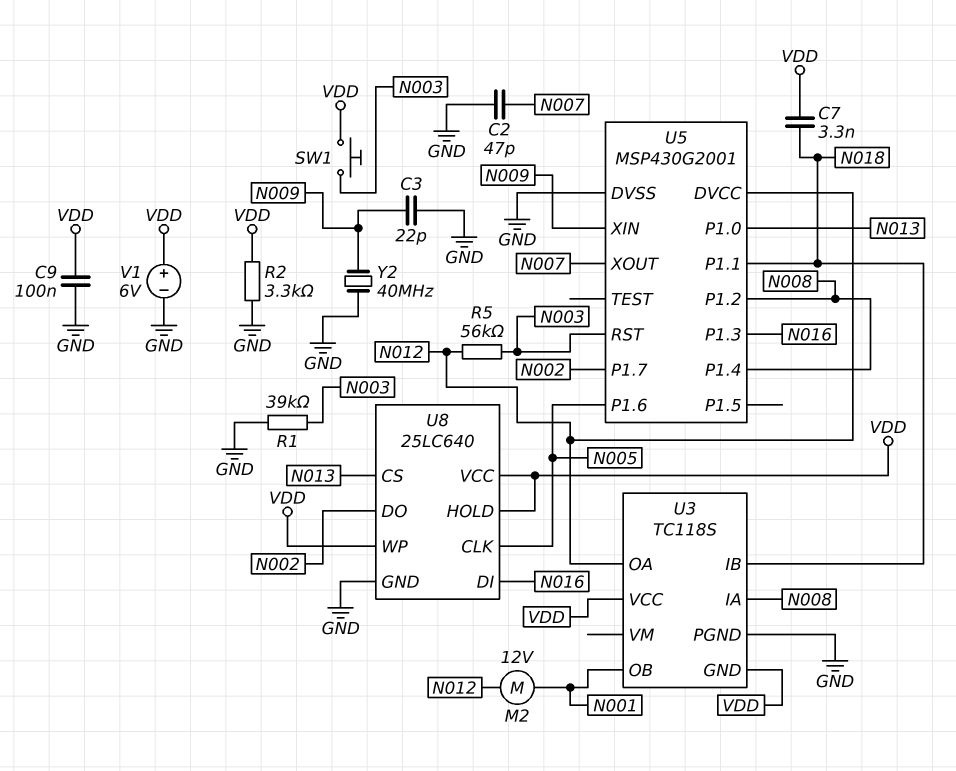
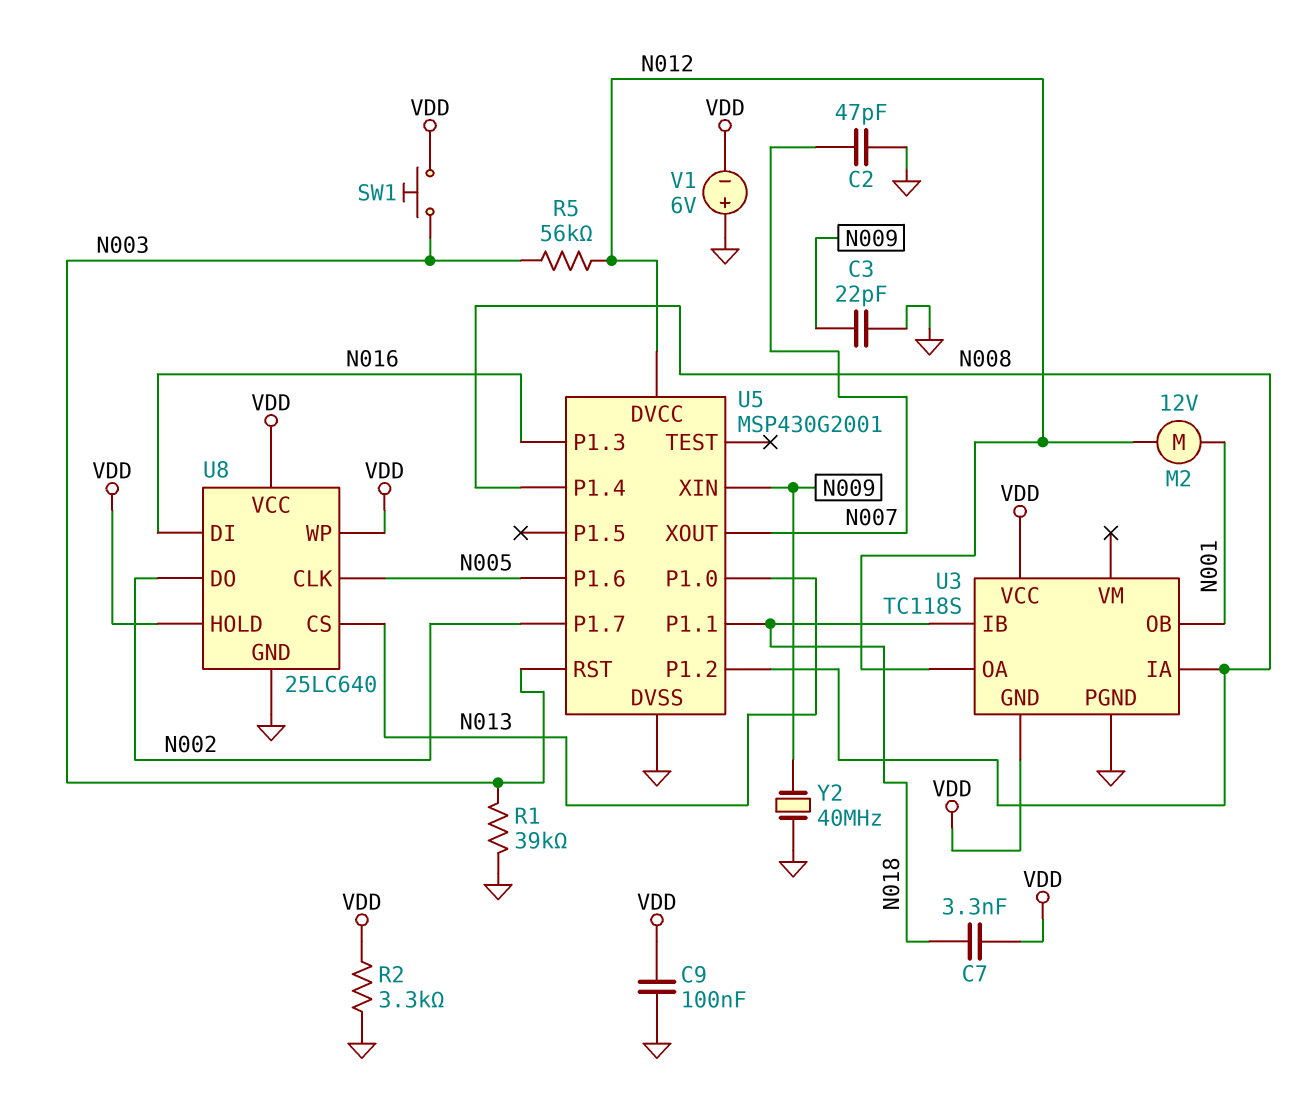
V1: 6V (plus VDD, minus GND) -> 6V (plus GND, minus VDD)

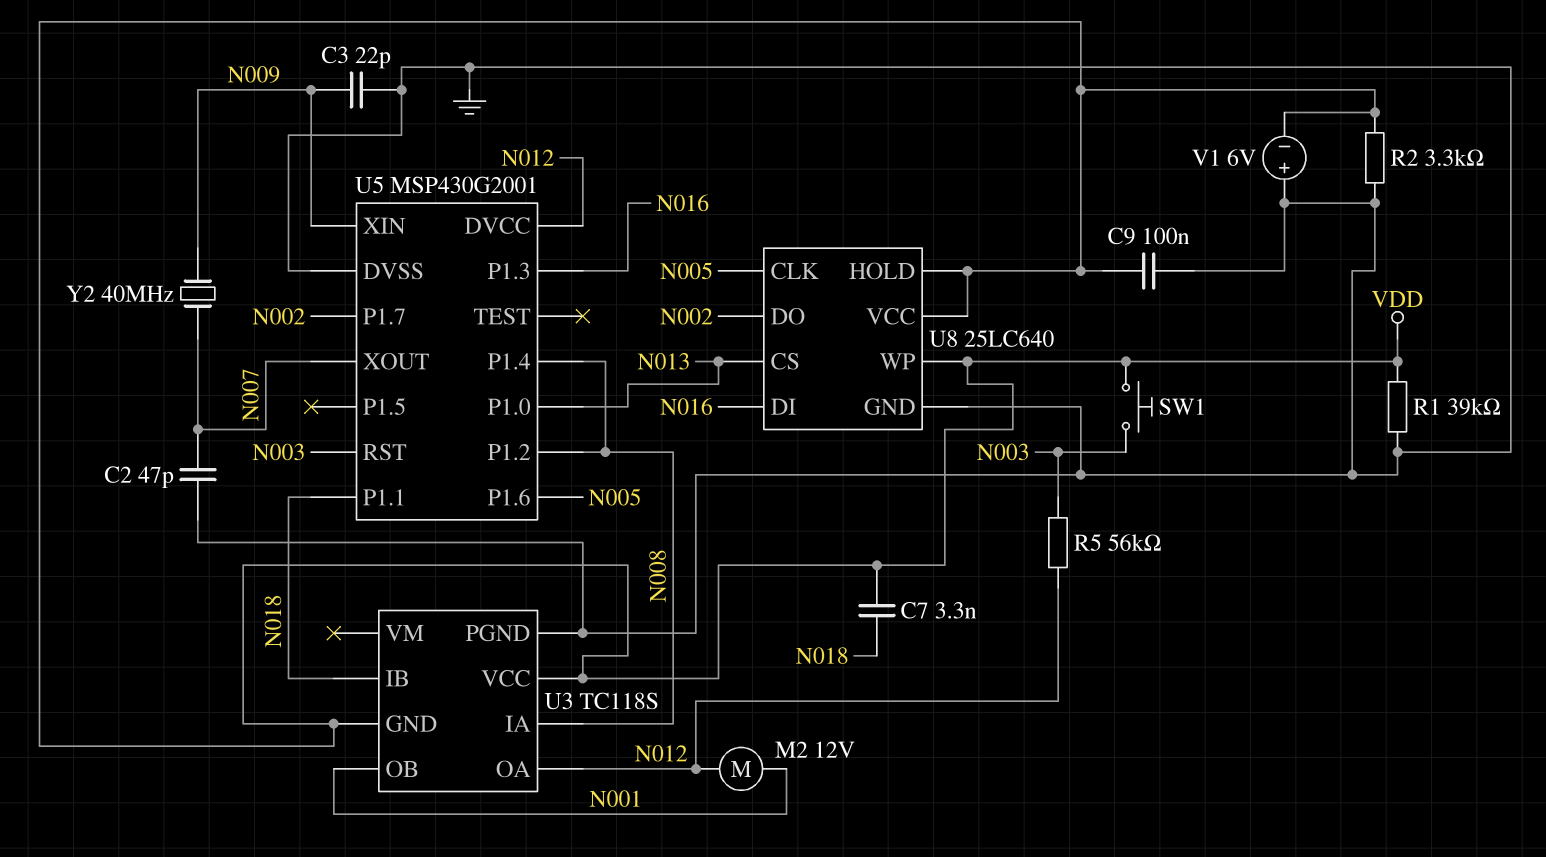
R1: 39k (GND, N003) -> 39k (GND, VDD)
Y2: 40MHz (GND, N009) -> 40MHz (N007, N009)

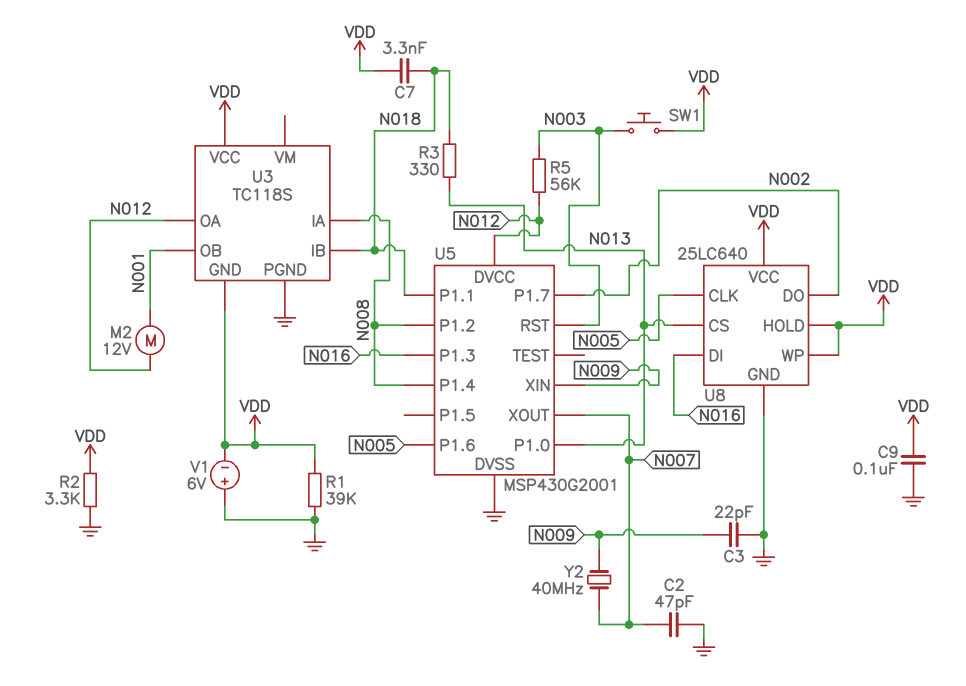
R3: none -> 330 (N013, N018)

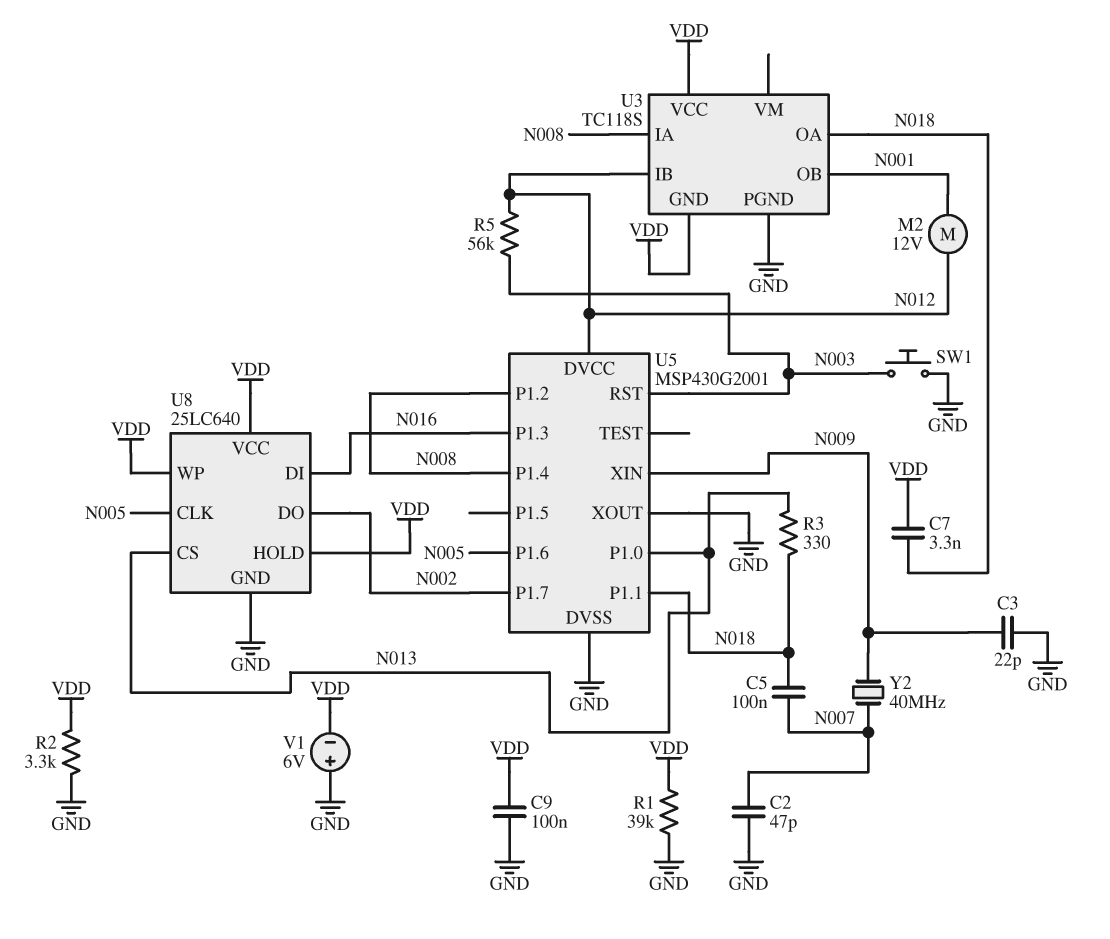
C5: none -> 100nF (N007, N018)
SW1: button (N003, VDD) -> button (GND, N003)
U3 pin IB: N018 -> N012
U3 pin OA: N012 -> N018
U5 pin XOUT: N007 -> GND

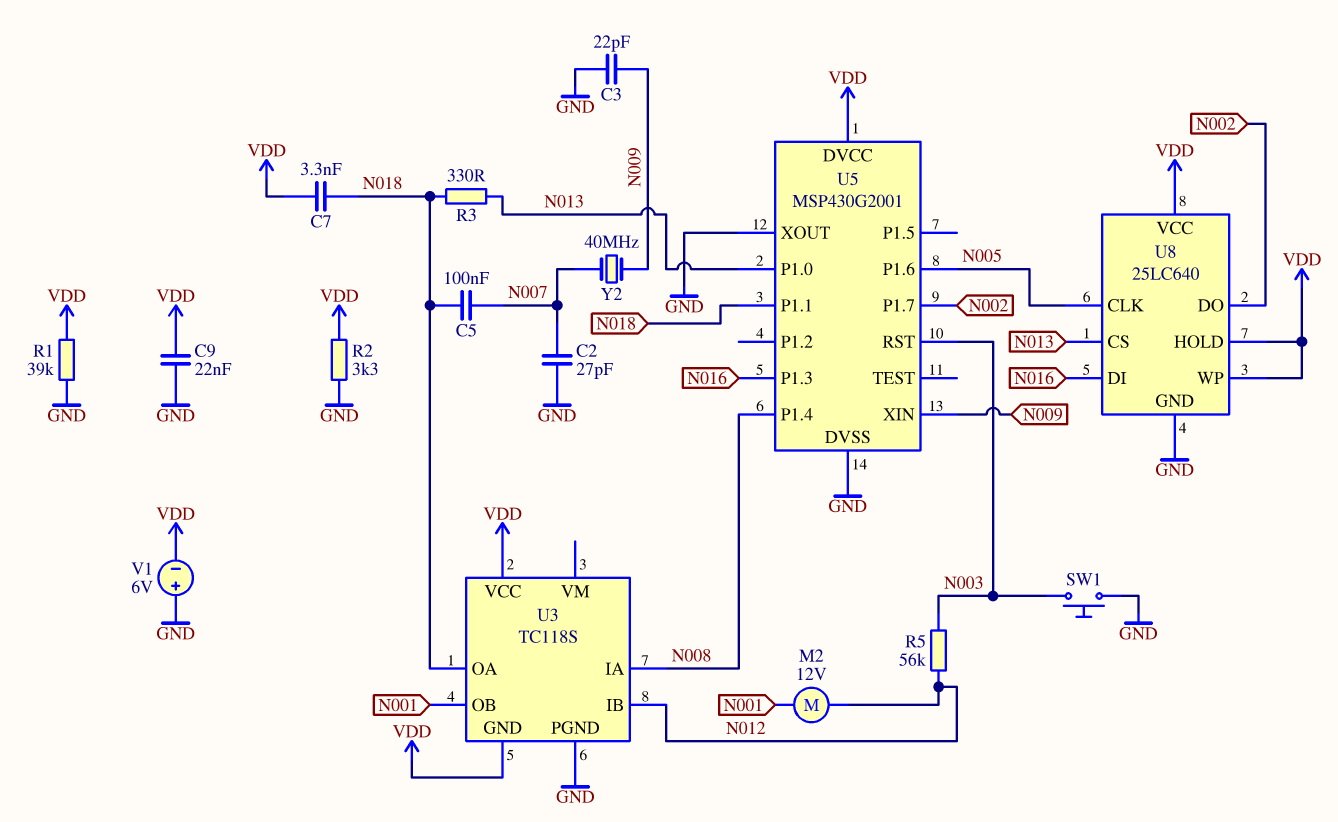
C2: 47pF (GND, N007) -> 27pF (GND, N007)
C9: 100nF (GND, VDD) -> 22nF (GND, VDD)
U5 pin DVCC: N012 -> VDD
U5 pin P1.2: N008 -> none

